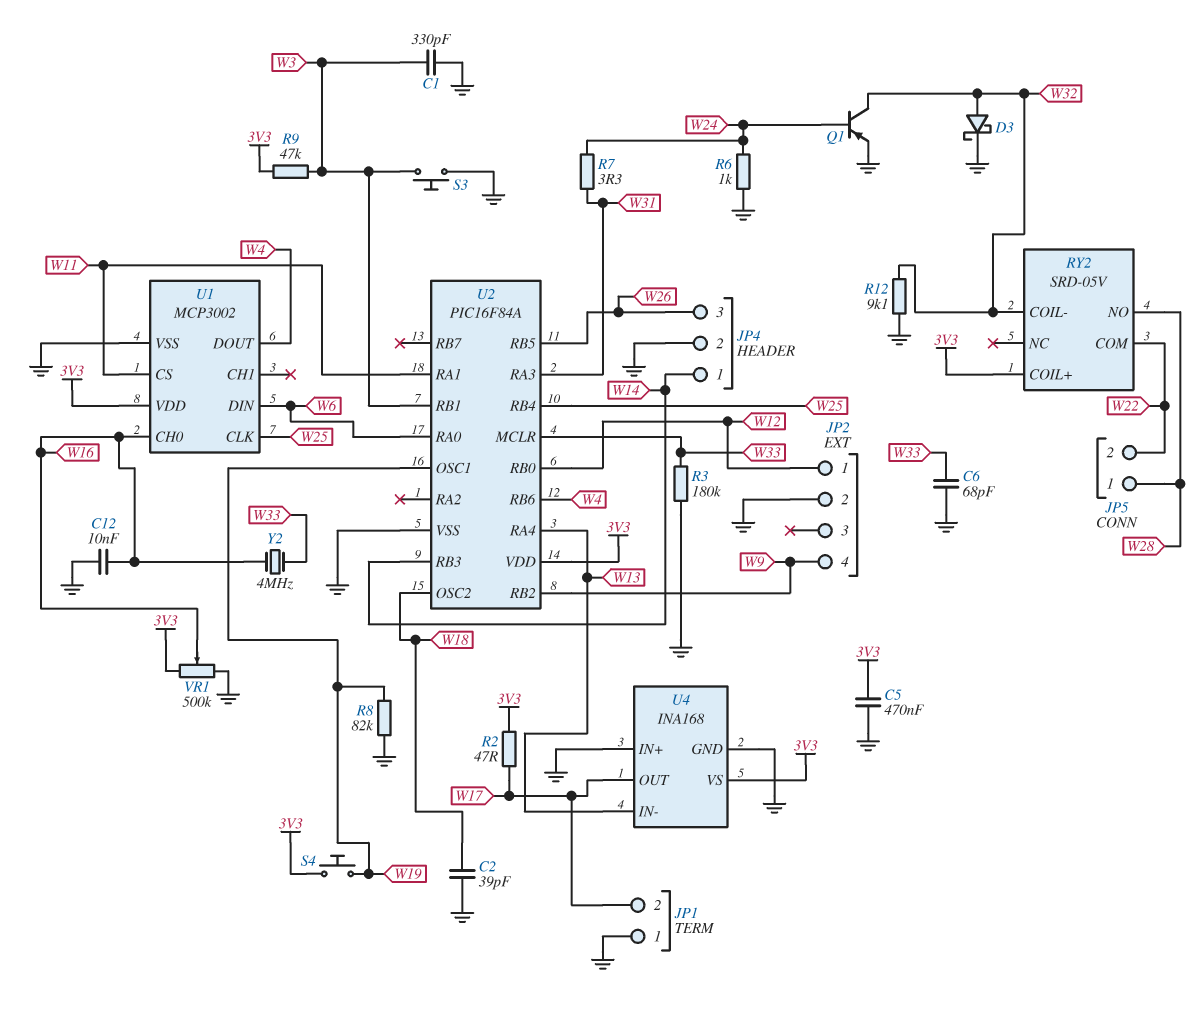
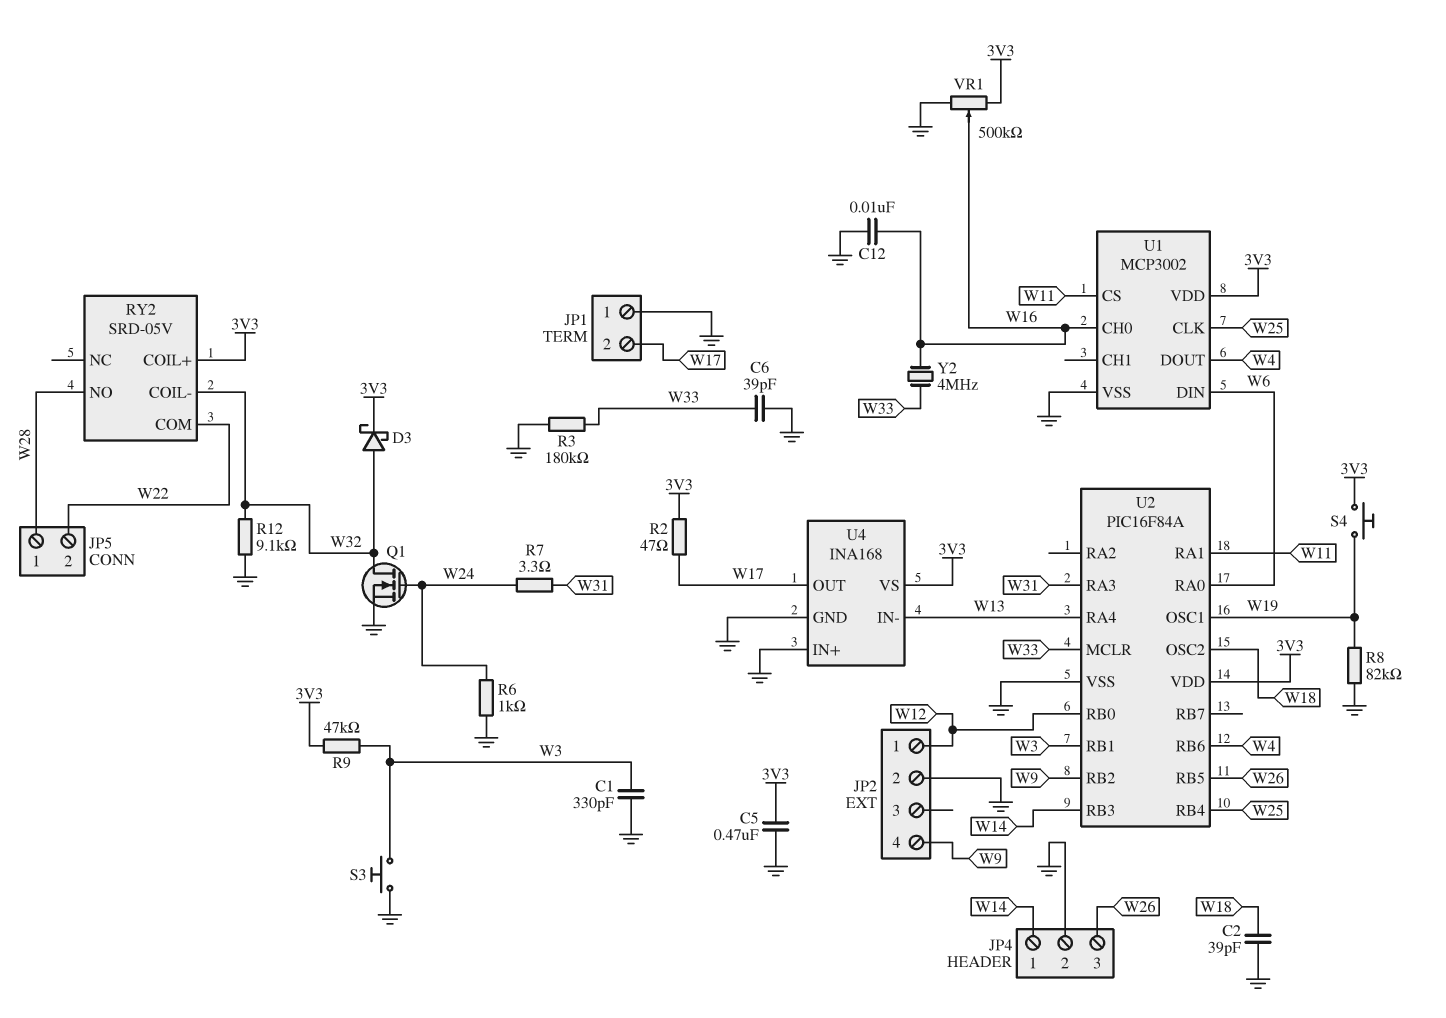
C6: 68pF (GND, W33) -> 39pF (GND, W33)
D3: schottky (A W32, K GND) -> schottky (A W32, K 3V3)
Q1: PNP (B W24, C W32, E GND) -> NMOS (G W24, D W32, S GND)

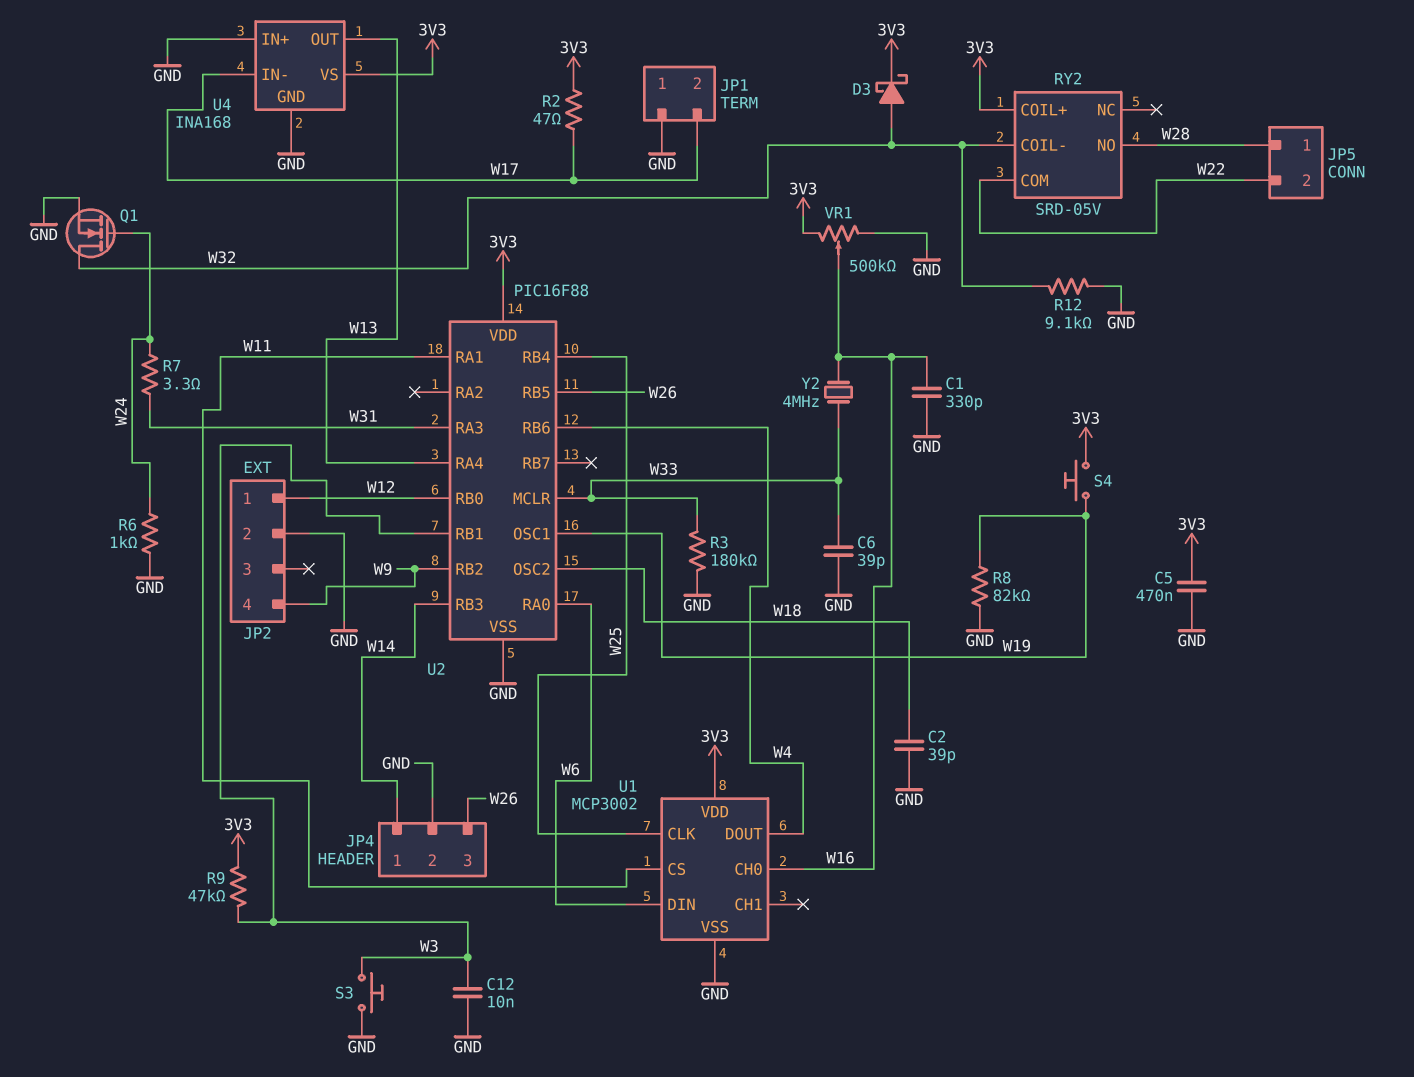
C1: 330pF (GND, W3) -> 330pF (GND, W16)
C12: 10nF (GND, W16) -> 10nF (GND, W3)
U2: PIC16F84A -> PIC16F88
U4 pin IN-: W13 -> W17
U4 pin OUT: W17 -> W13

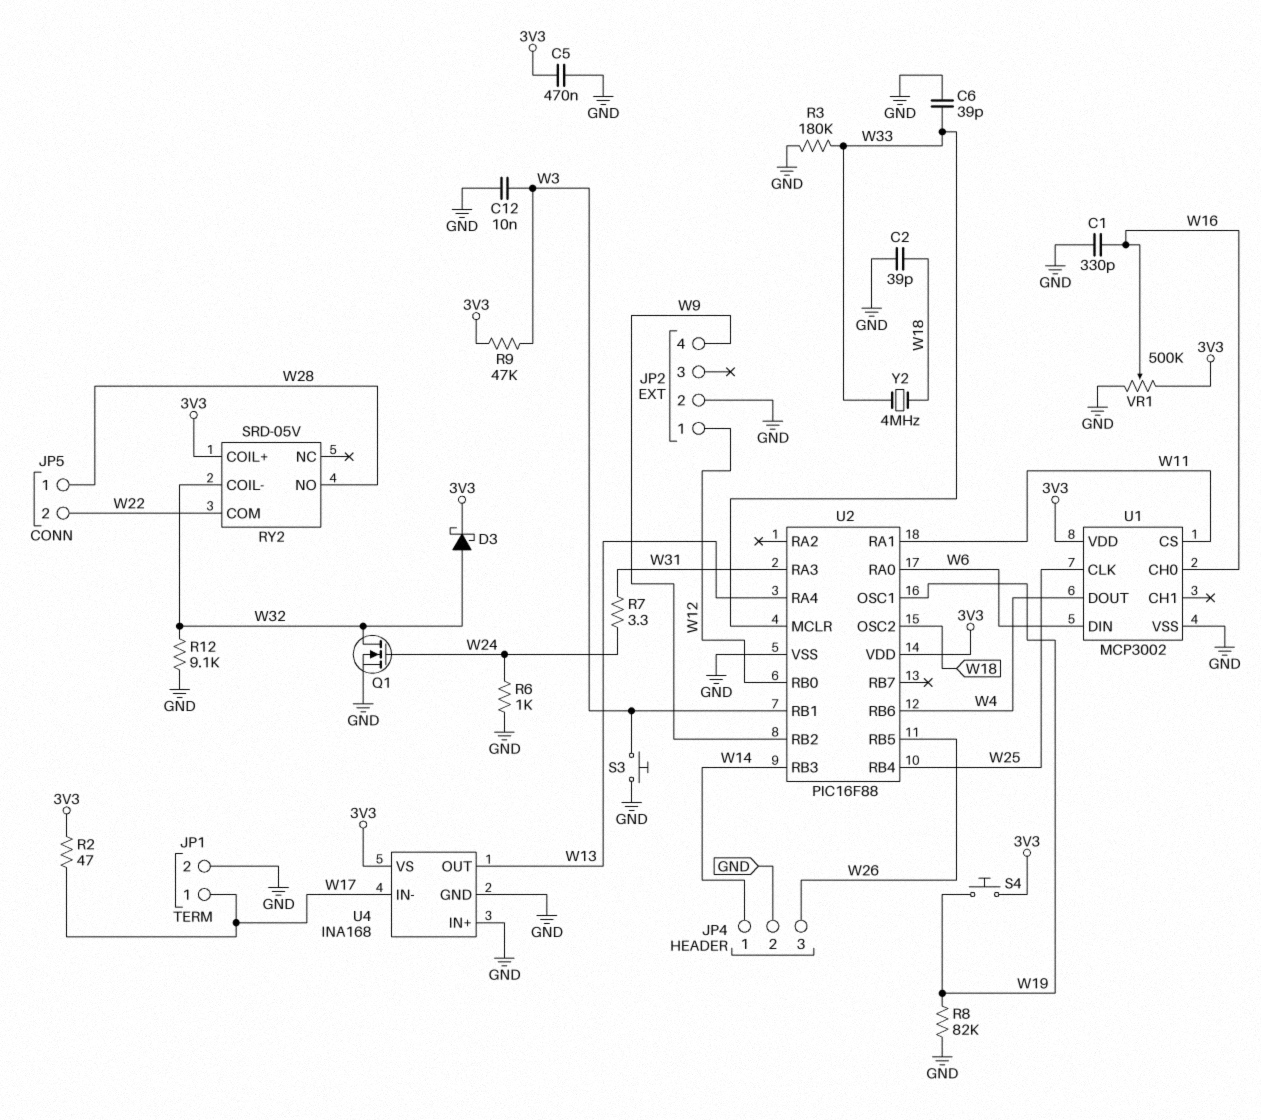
JP1 pin 1: GND -> W17
JP1 pin 2: W17 -> GND
Y2: 4MHz (W16, W33) -> 4MHz (W18, W33)

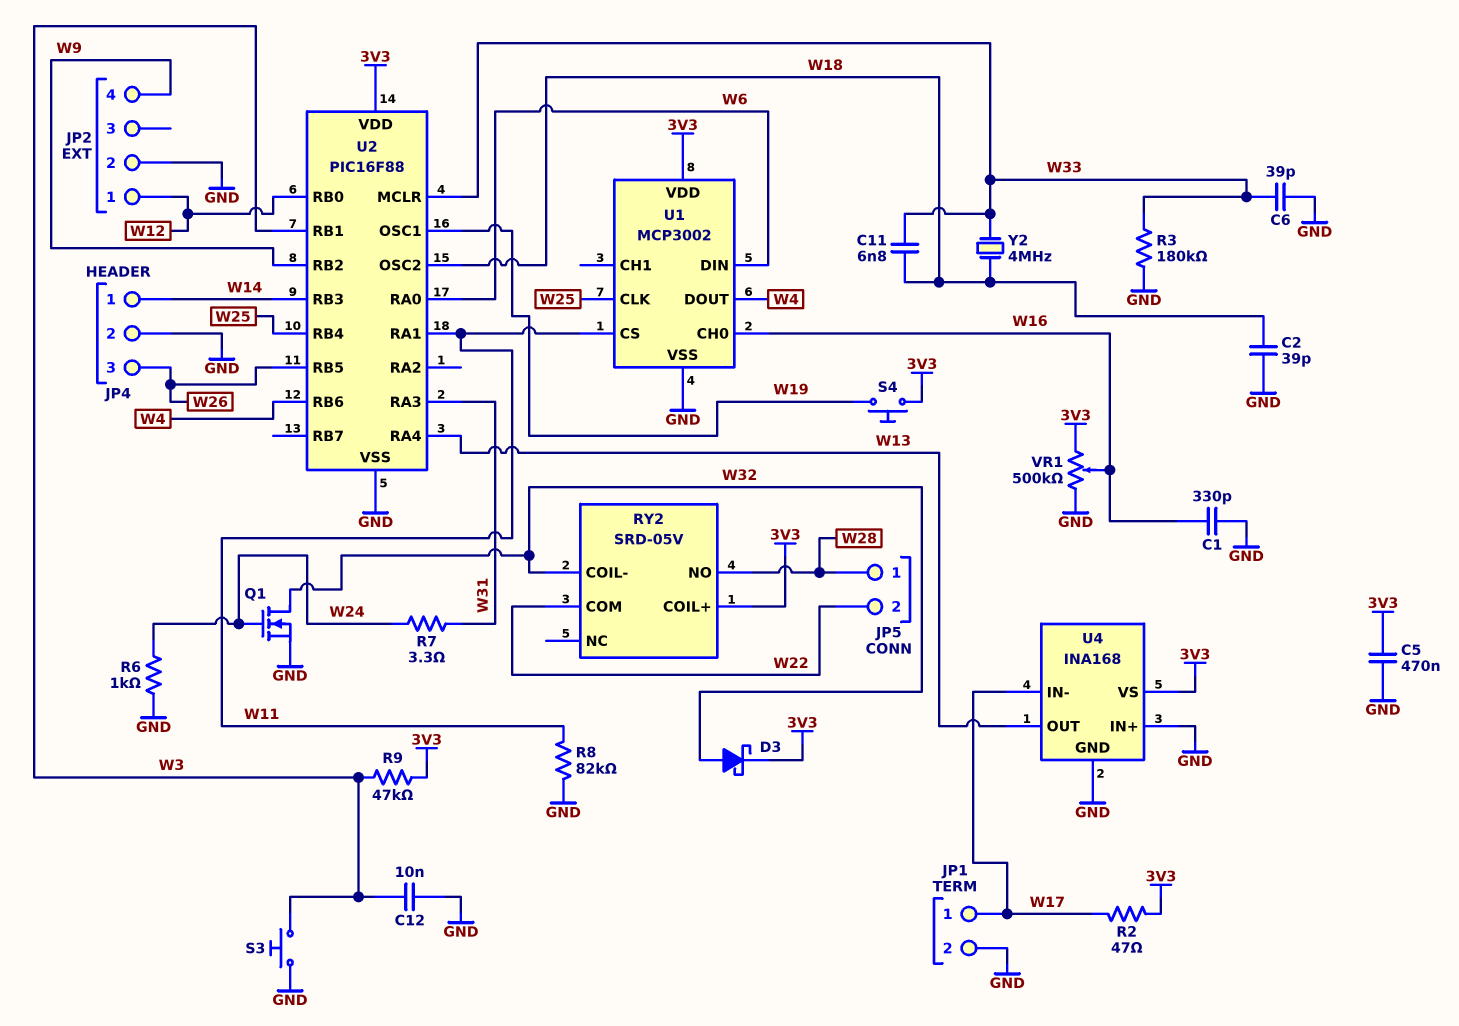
C11: none -> 6.8nF (W18, W33)
R8: 82k (GND, W19) -> 82k (GND, W11)
R12: 9.1k (GND, W32) -> none

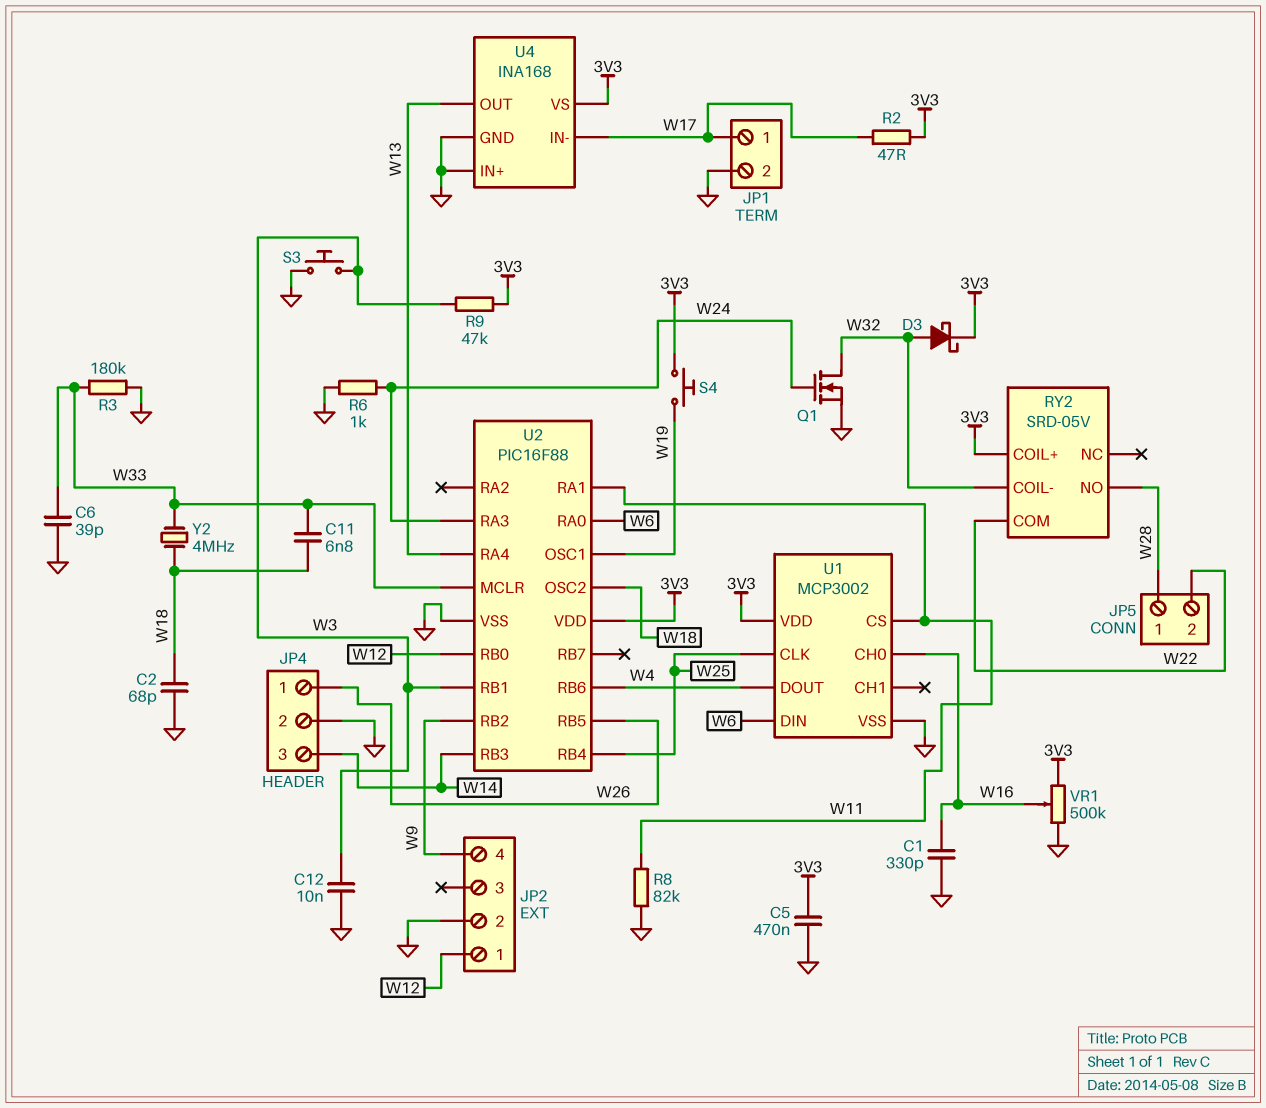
C2: 39pF (GND, W18) -> 68pF (GND, W18)
JP4 pin 1: W14 -> W26
JP4 pin 3: W26 -> W14
R7: 3.3 (W24, W31) -> none
U2 pin RA3: W31 -> W24

